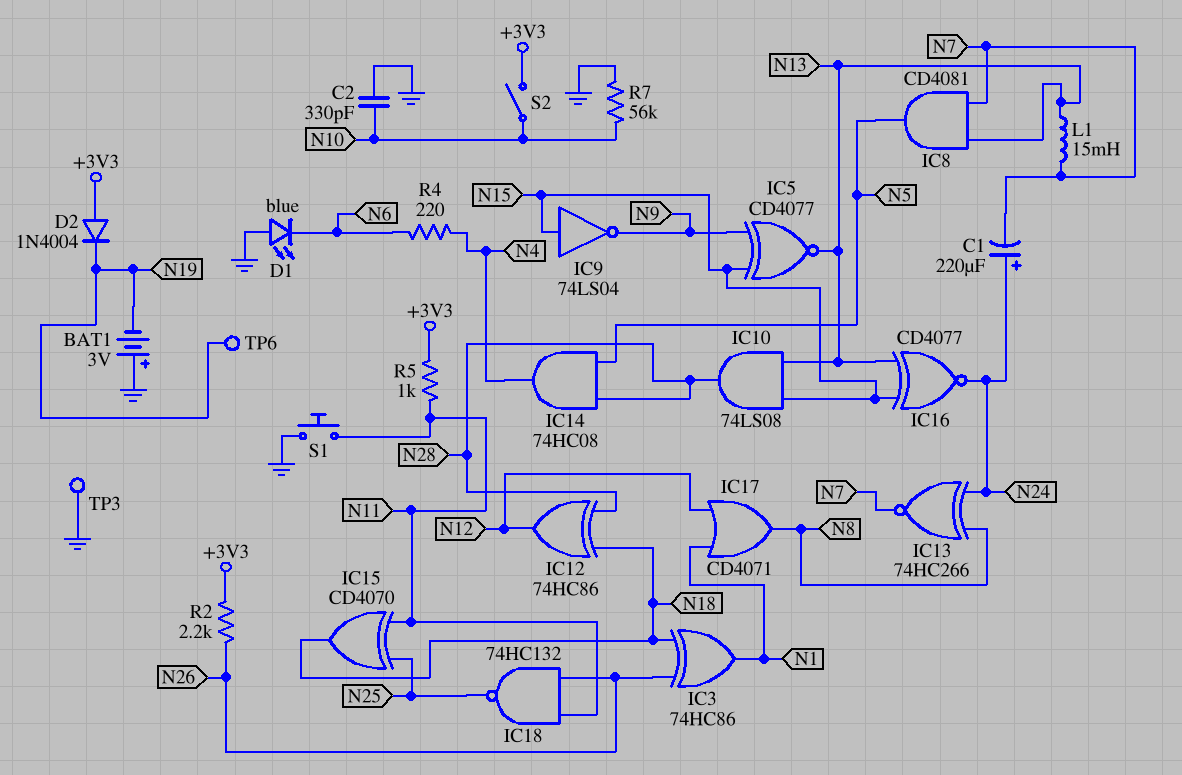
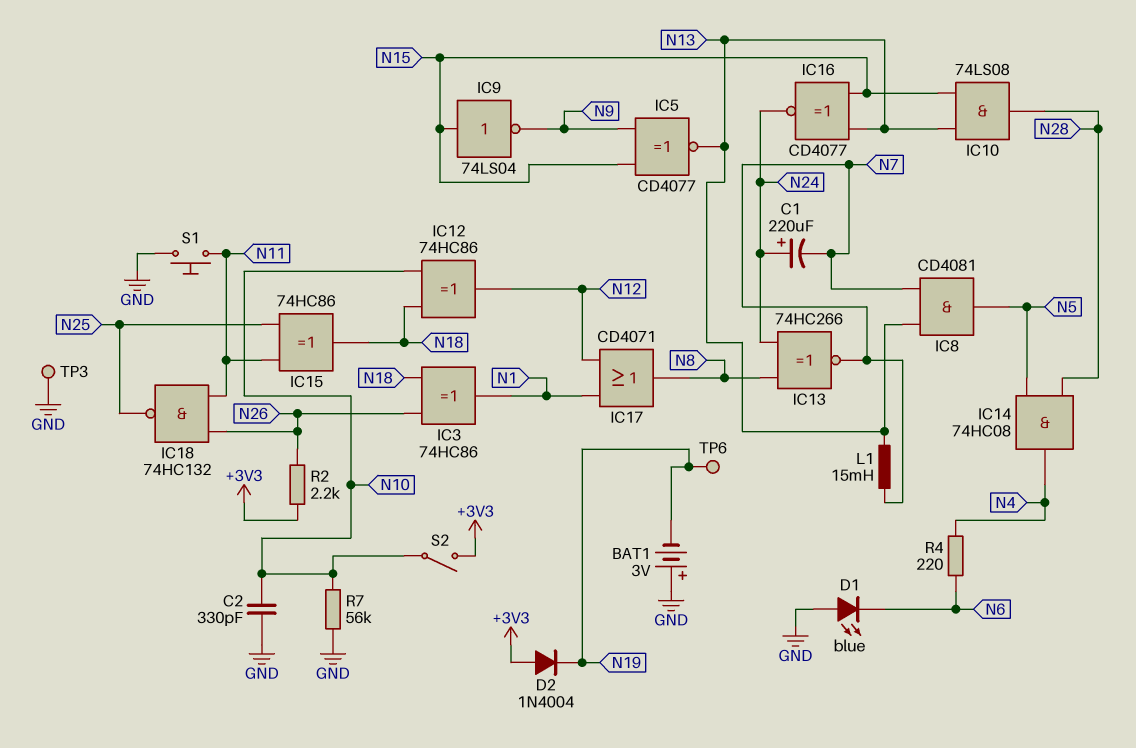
IC12: XOR 74HC86 (in N18, in N28, out N12) -> XOR 74HC86 (in N10, in N18, out N12)
IC15: XOR CD4070 (in N11, in N25, out N18) -> XOR 74HC86 (in N11, in N25, out N18)
R5: 1k (+3V3, N11) -> none

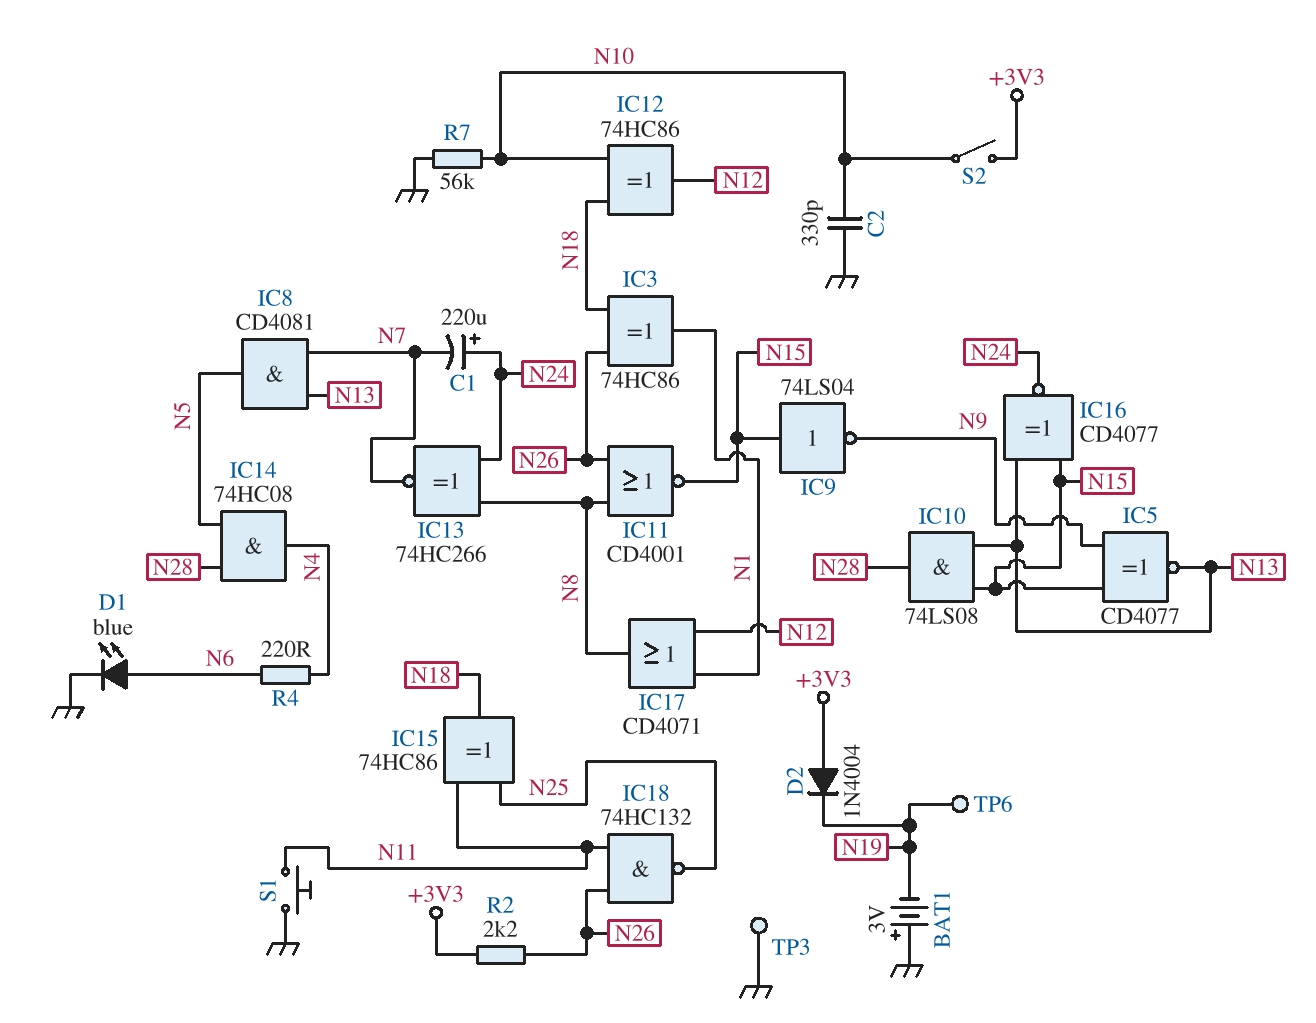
D1: LED blue (A GND, K N6) -> LED blue (A N6, K GND)
IC11: none -> NOR CD4001 (in N8, in N26, out N15)
L1: 15mH (N7, N13) -> none

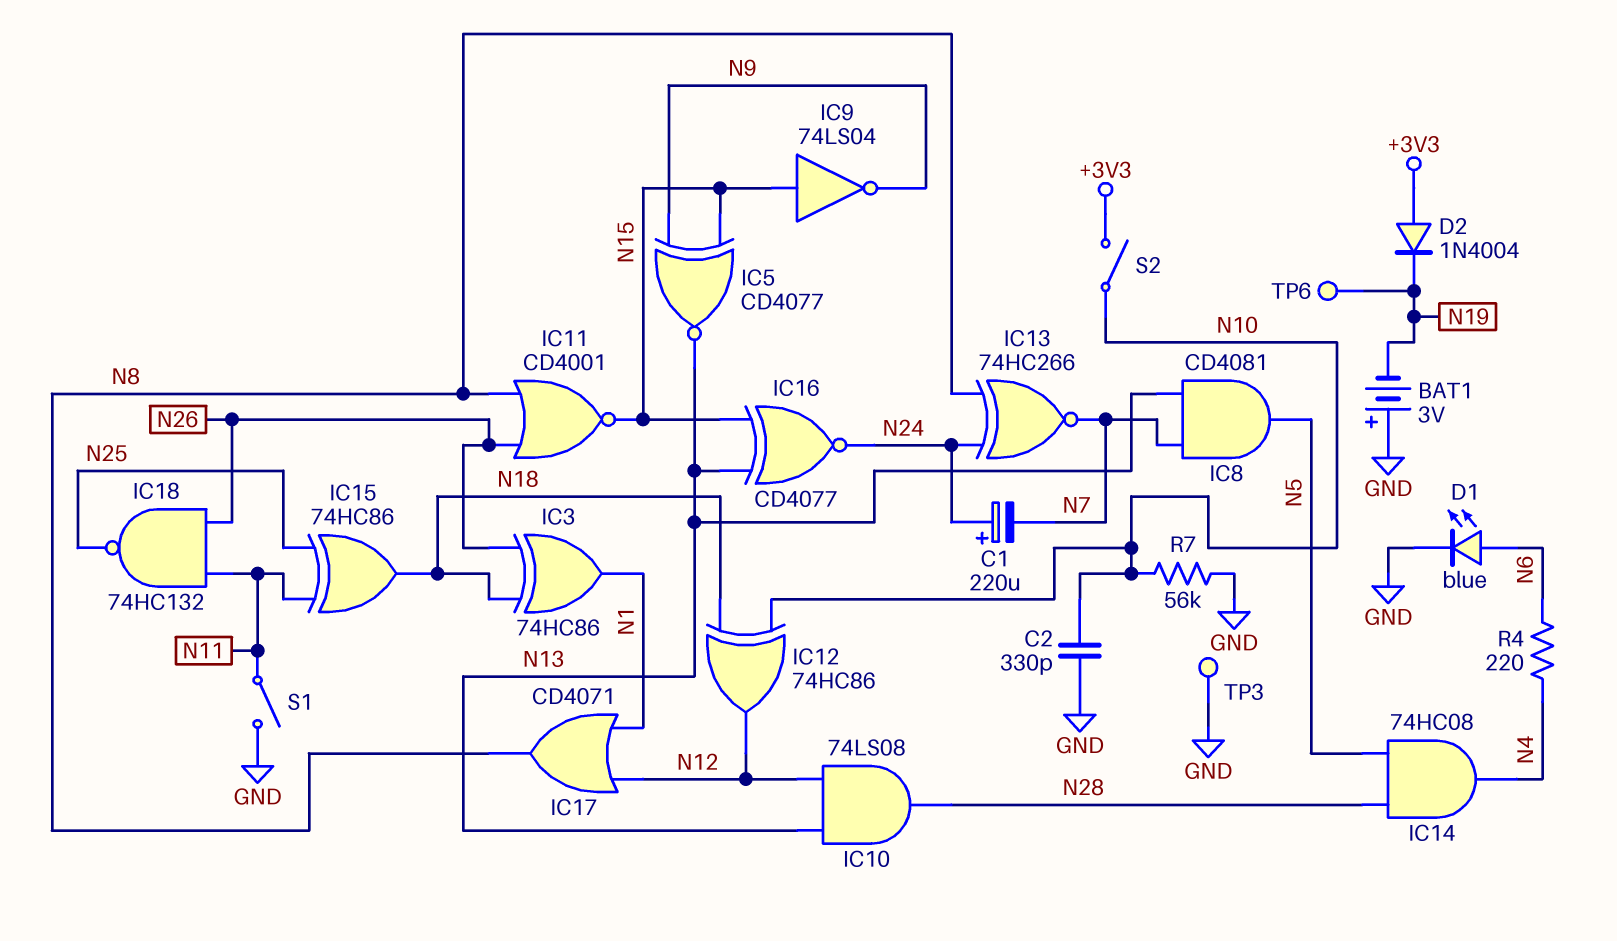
IC10: AND 74LS08 (in N13, in N15, out N28) -> AND 74LS08 (in N12, in N13, out N28)
R2: 2.2k (+3V3, N26) -> none
S1: button (GND, N11) -> switch (GND, N11)

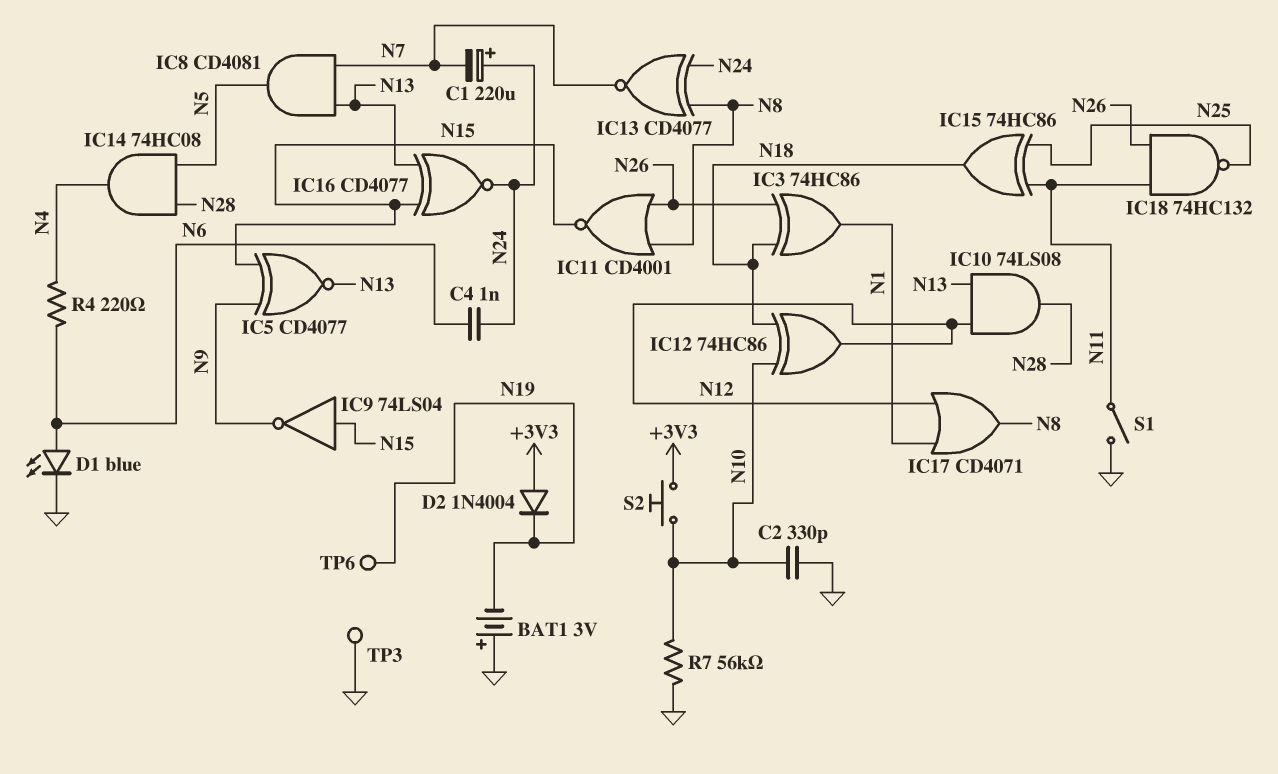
C4: none -> 1nF (N6, N24)
IC13: XNOR 74HC266 (in N8, in N24, out N7) -> XNOR CD4077 (in N8, in N24, out N7)
S2: switch (+3V3, N10) -> button (+3V3, N10)

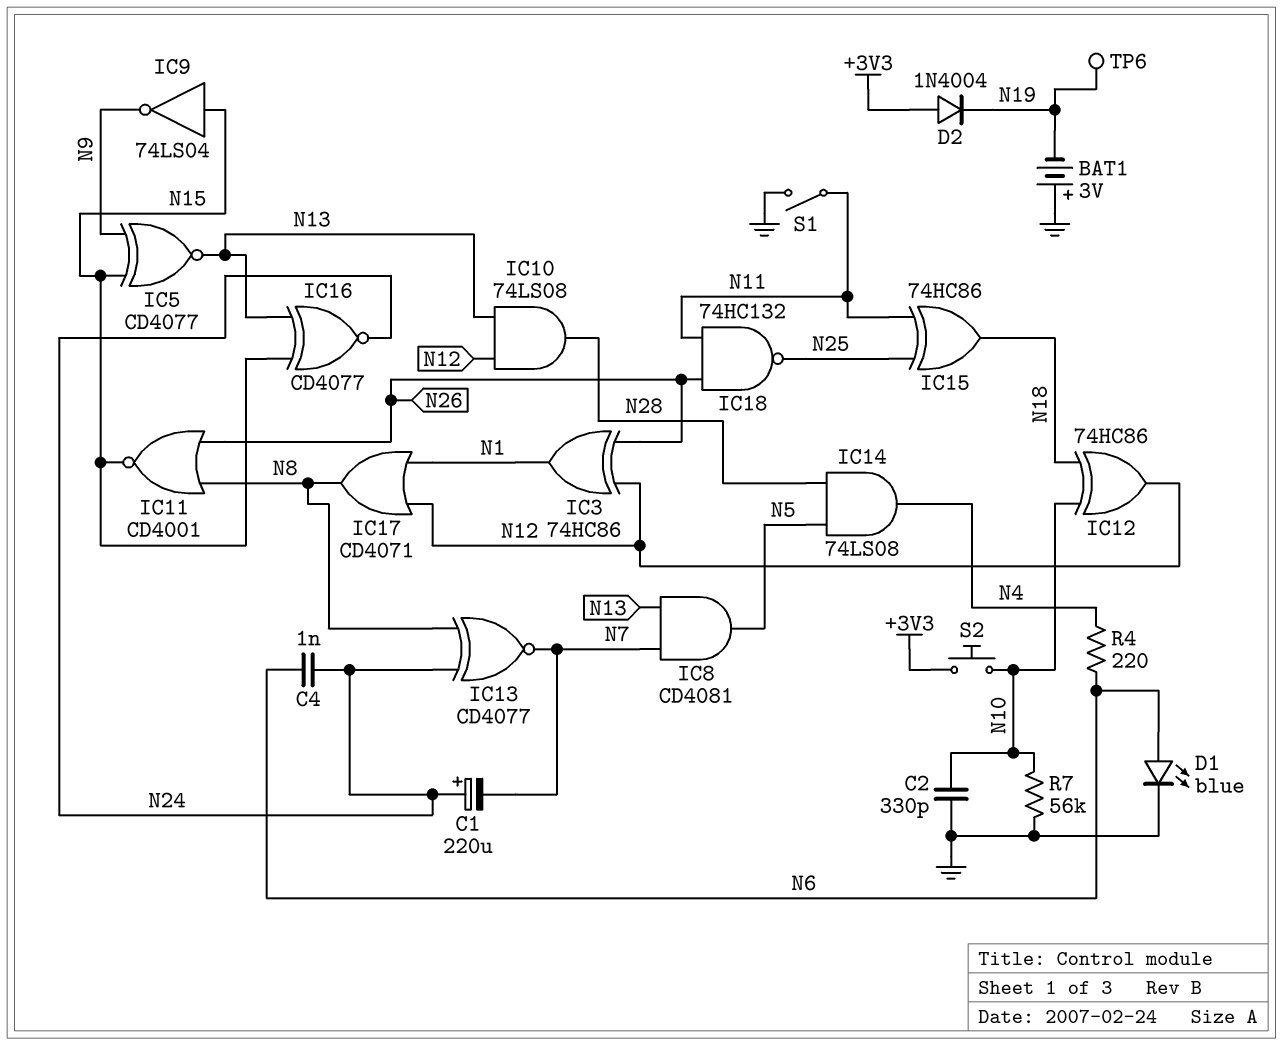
IC3: XOR 74HC86 (in N18, in N26, out N1) -> XOR 74HC86 (in N12, in N26, out N1)
IC14: AND 74HC08 (in N5, in N28, out N4) -> AND 74LS08 (in N5, in N28, out N4)
TP3: test point (GND) -> none

